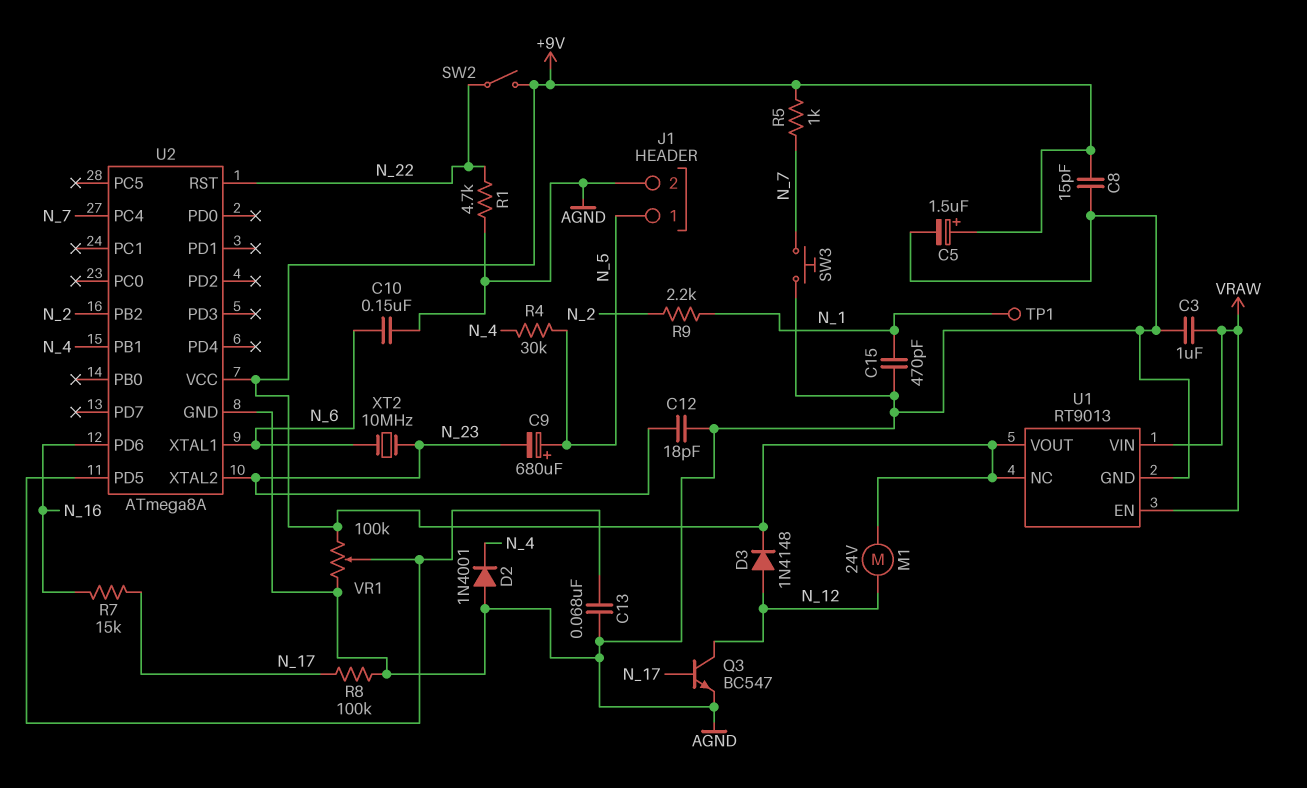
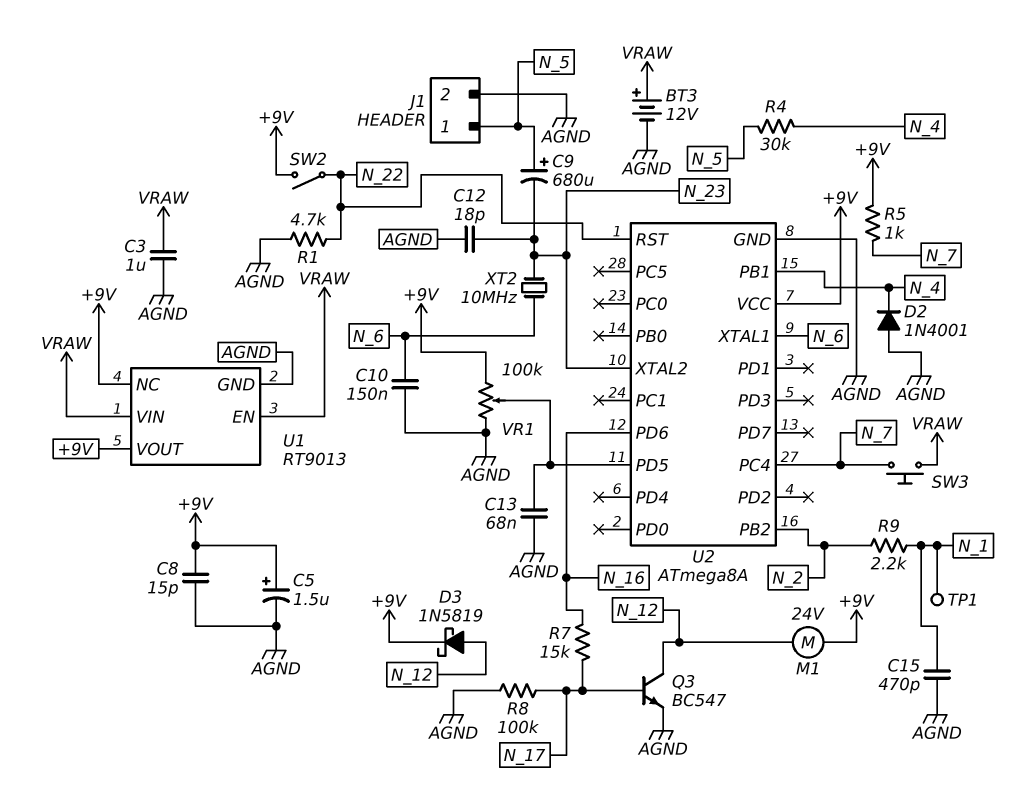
BT3: none -> 12V (plus VRAW, minus AGND)
D3: diode 1N4148 (A N_12, K +9V) -> schottky 1N5819 (A N_12, K +9V)
SW3: button (AGND, N_7) -> button (N_7, VRAW)

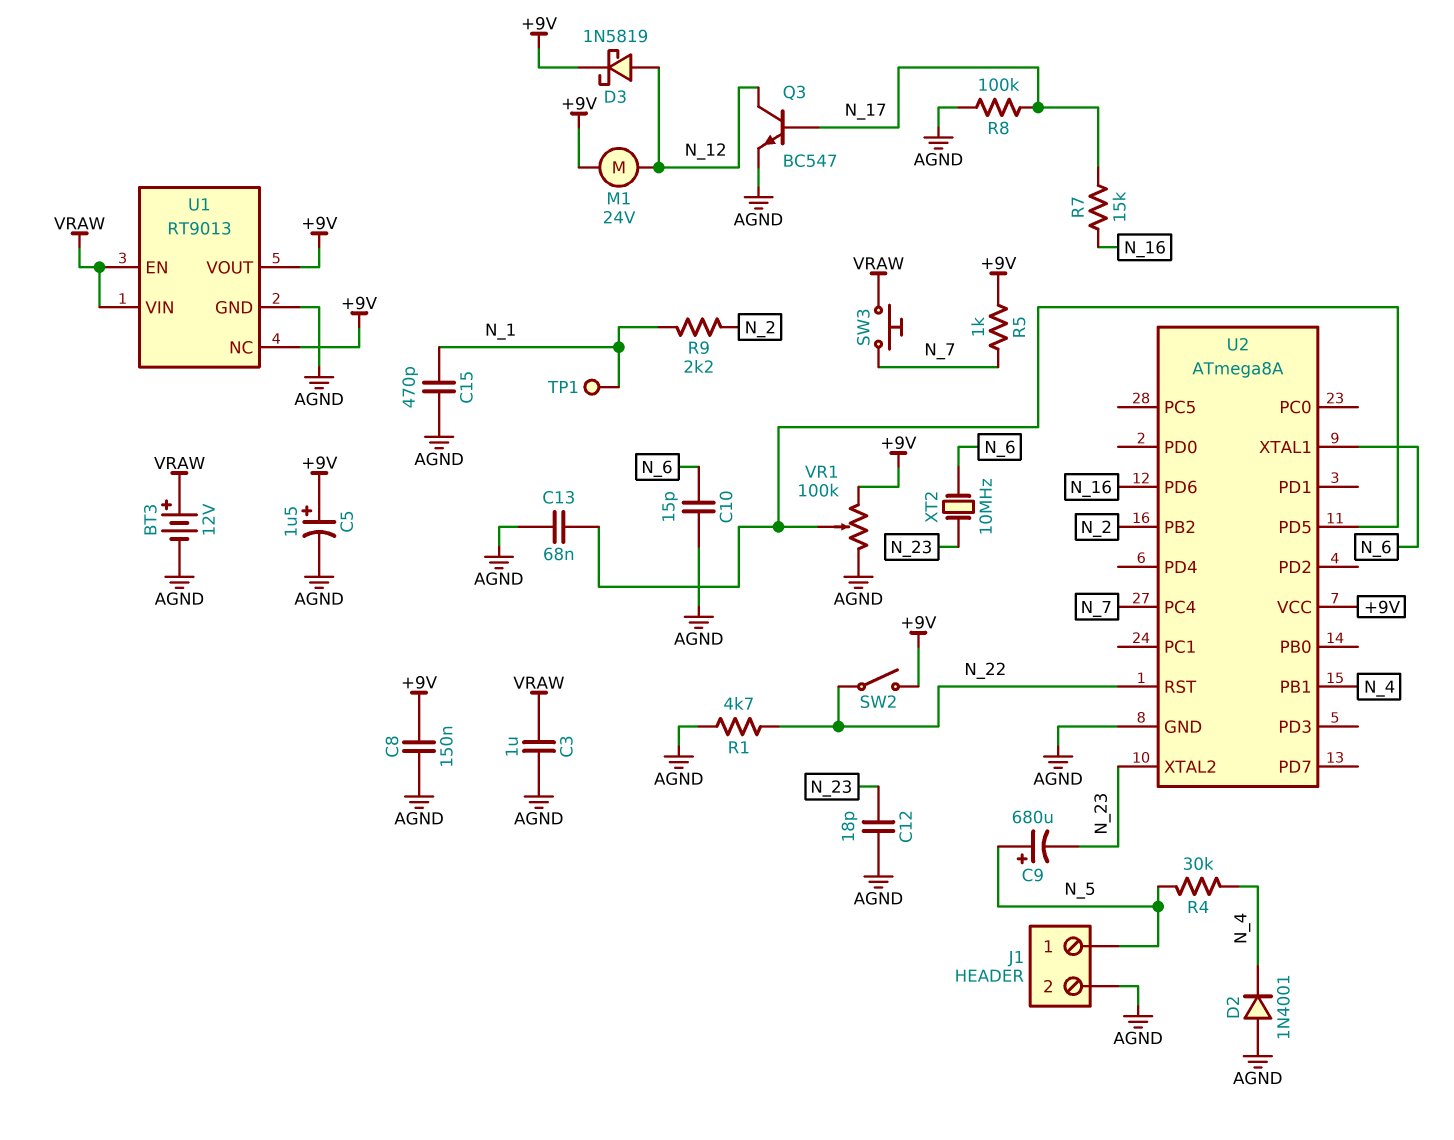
C8: 15pF (+9V, AGND) -> 150nF (+9V, AGND)
C10: 150nF (AGND, N_6) -> 15pF (AGND, N_6)

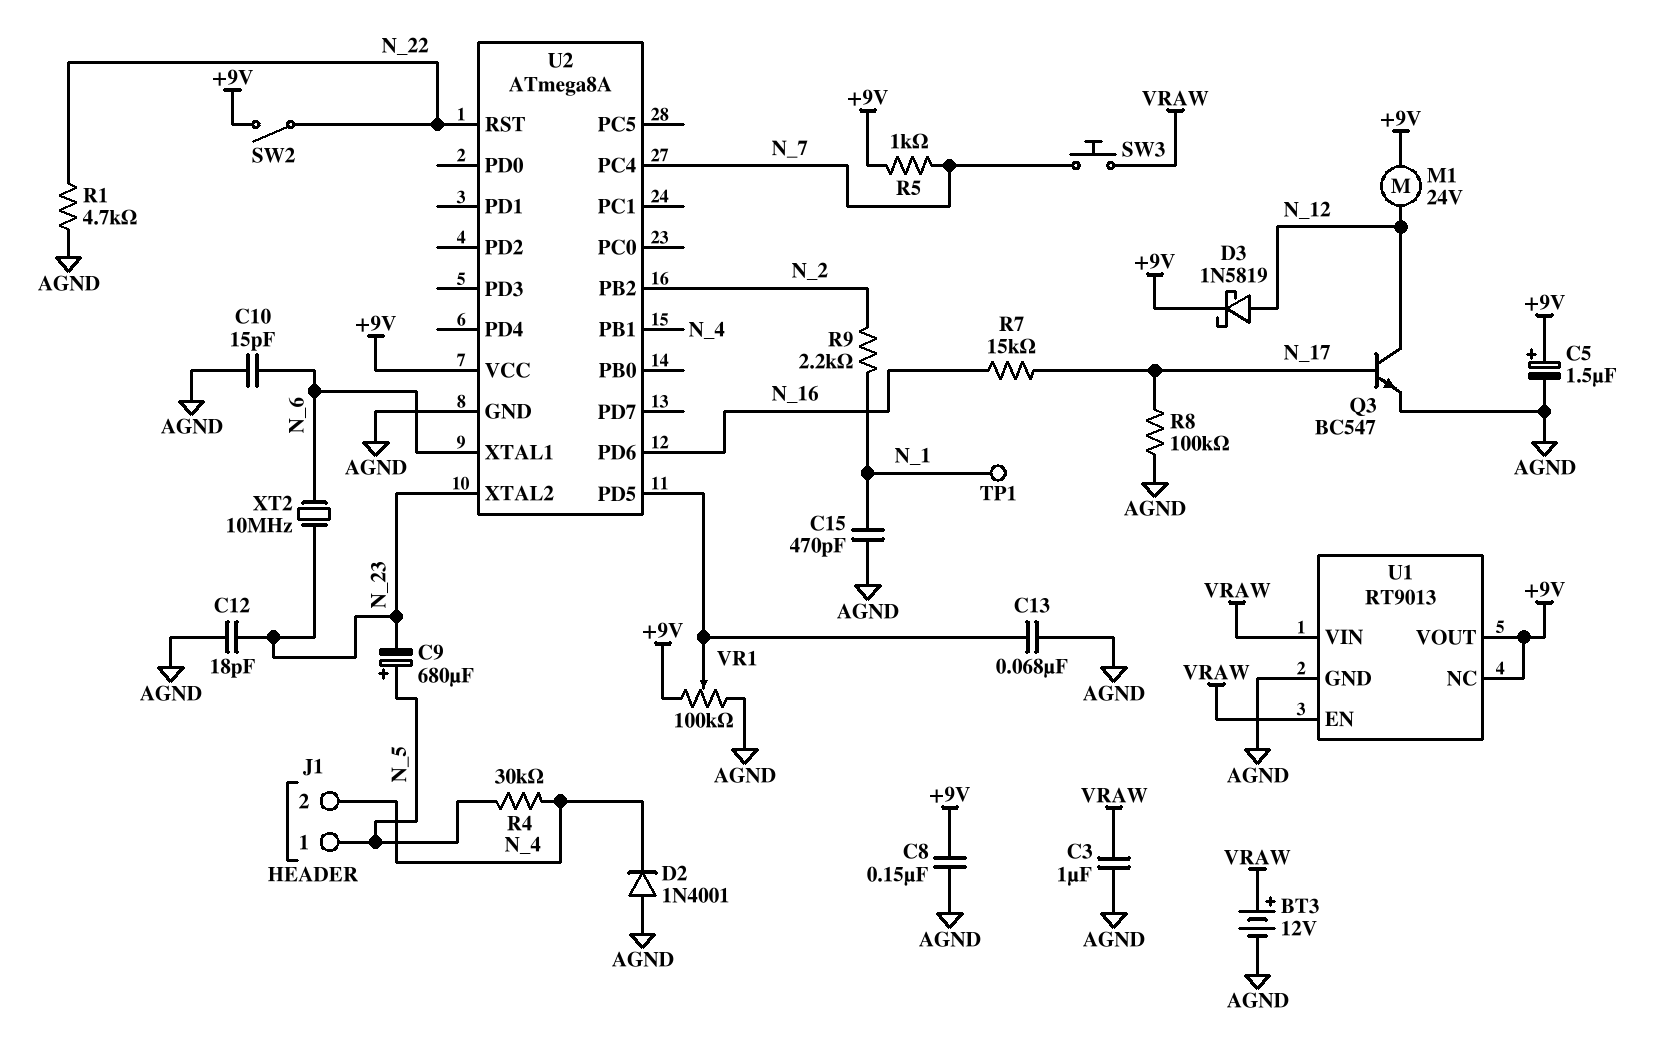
J1 pin 2: AGND -> N_4

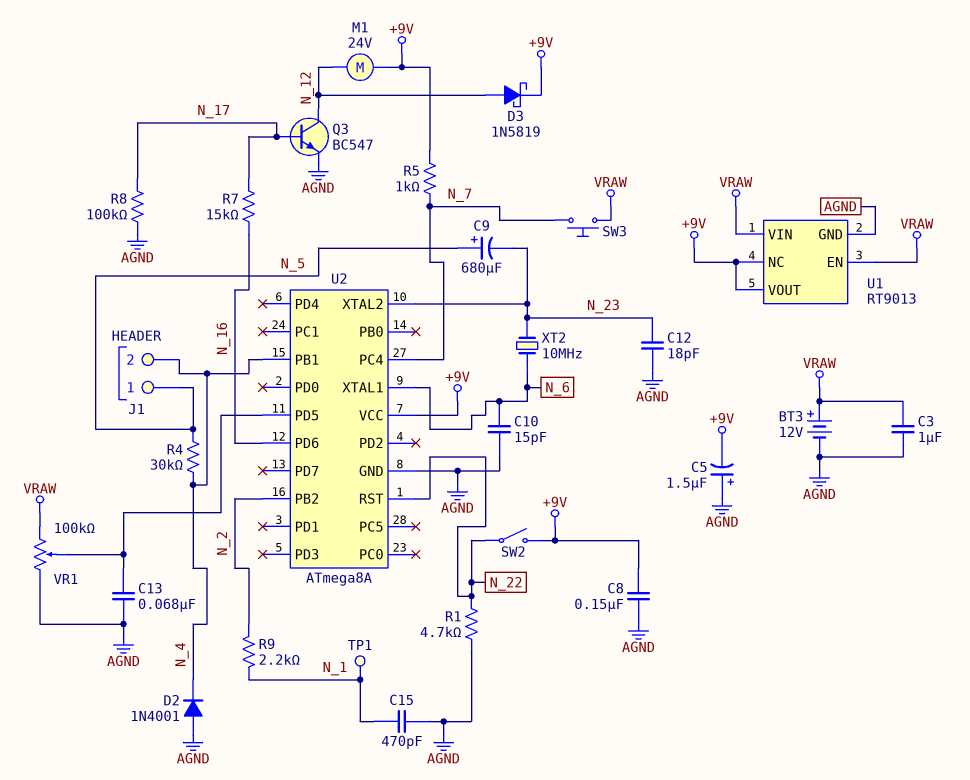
C5: 1.5uF (plus +9V, minus AGND) -> 1.5uF (plus AGND, minus +9V)
VR1: 100k (+9V, AGND, wiper U2/PD5) -> 100k (AGND, VRAW, wiper U2/PD5)

